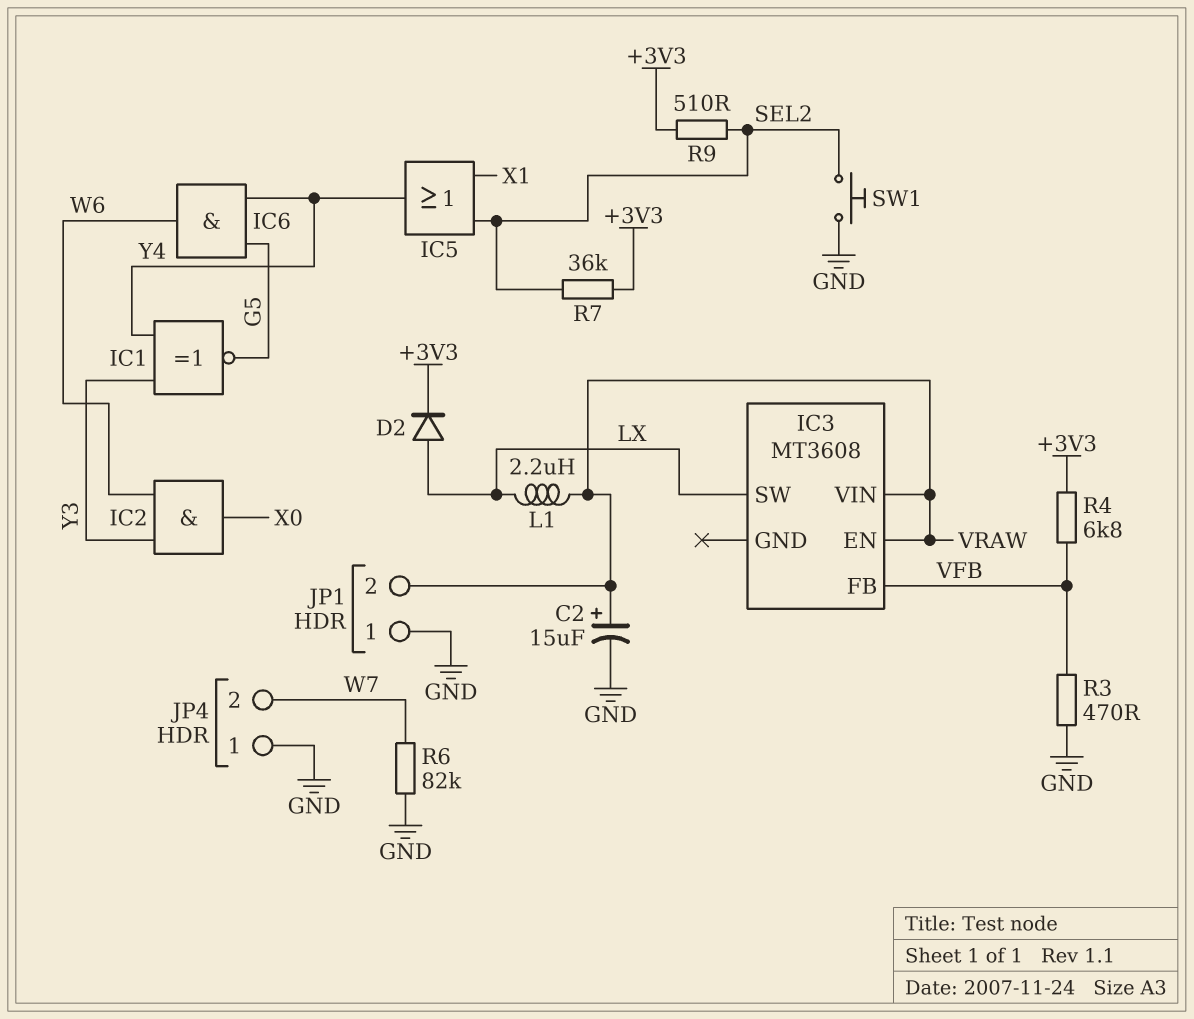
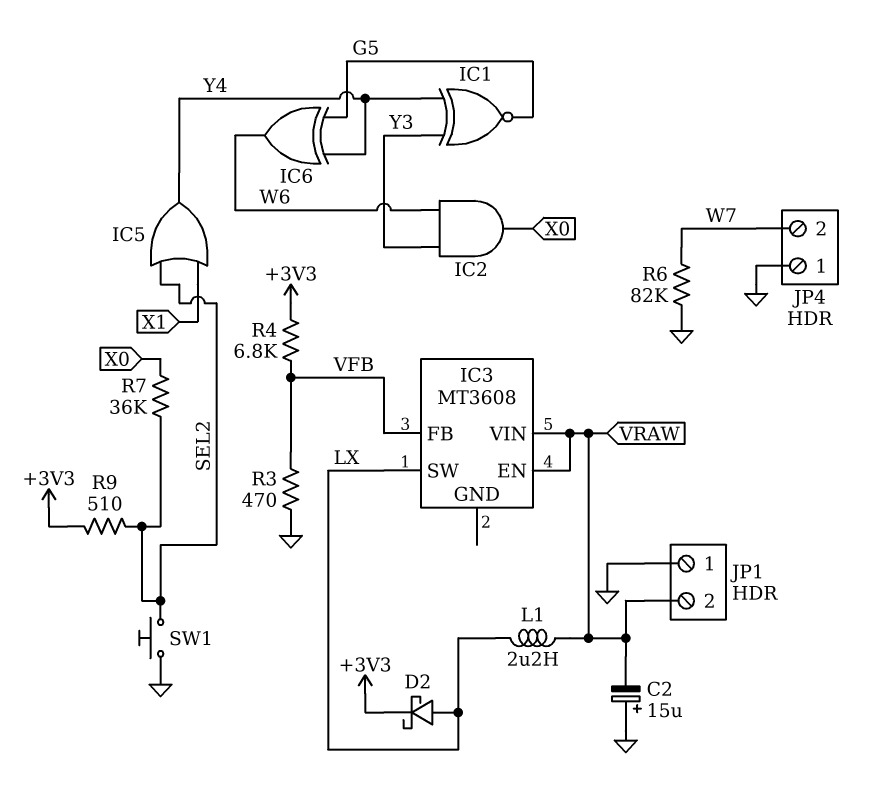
C2: 15uF (plus VRAW, minus GND) -> 15uF (plus GND, minus VRAW)
D2: diode (A LX, K +3V3) -> schottky (A LX, K +3V3)
IC6: AND (in G5, in Y4, out W6) -> XOR (in G5, in Y4, out W6)
R7: 36k (+3V3, SEL2) -> 36k (SEL2, X0)

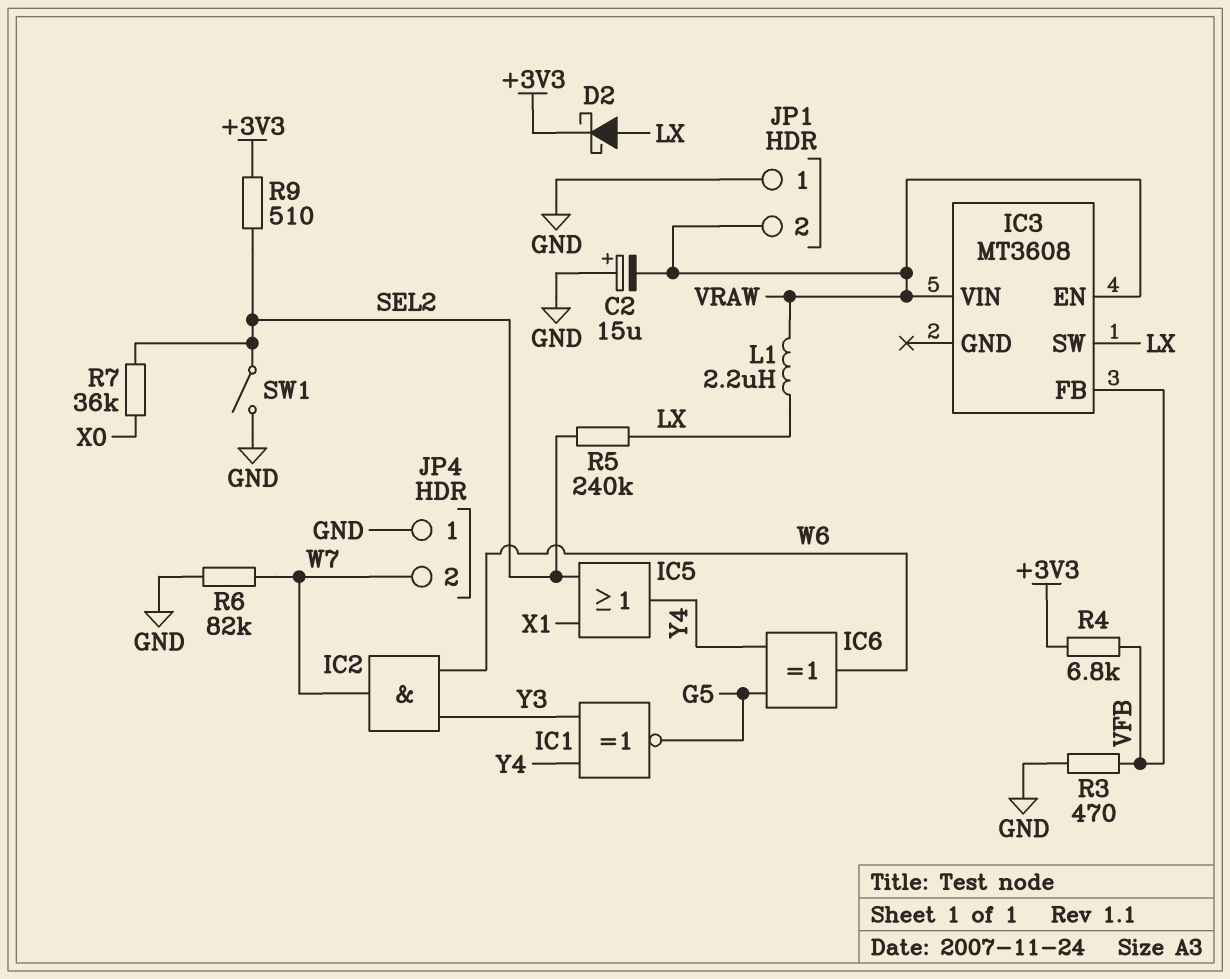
IC2: AND (in W6, in Y3, out X0) -> AND (in W6, in Y3, out W7)
R5: none -> 240k (LX, SEL2)
SW1: button (GND, SEL2) -> switch (GND, SEL2)

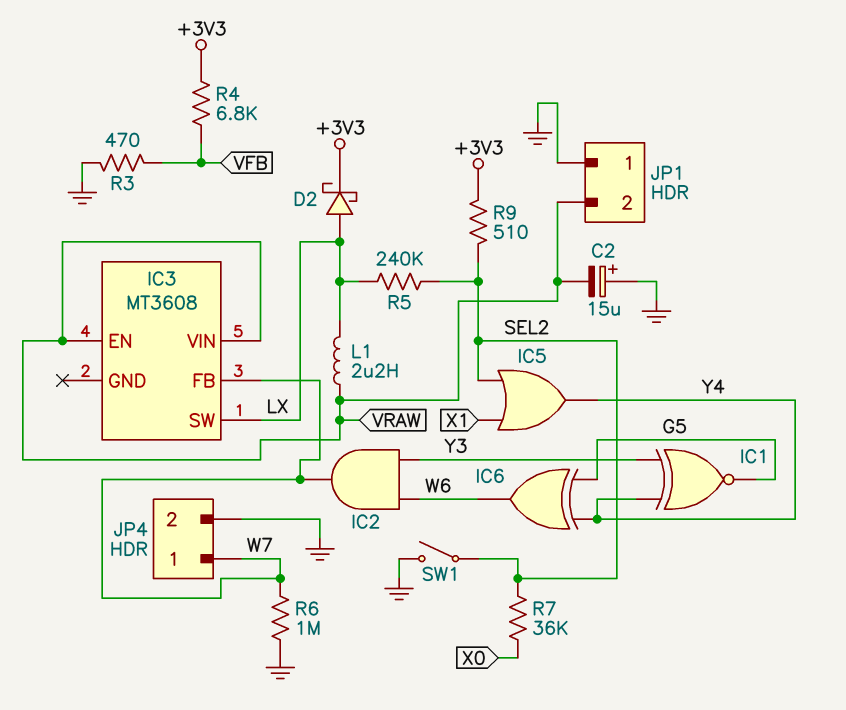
IC3 pin FB: VFB -> W7
JP4 pin 1: GND -> W7
JP4 pin 2: W7 -> GND
R6: 82k (GND, W7) -> 1M (GND, W7)

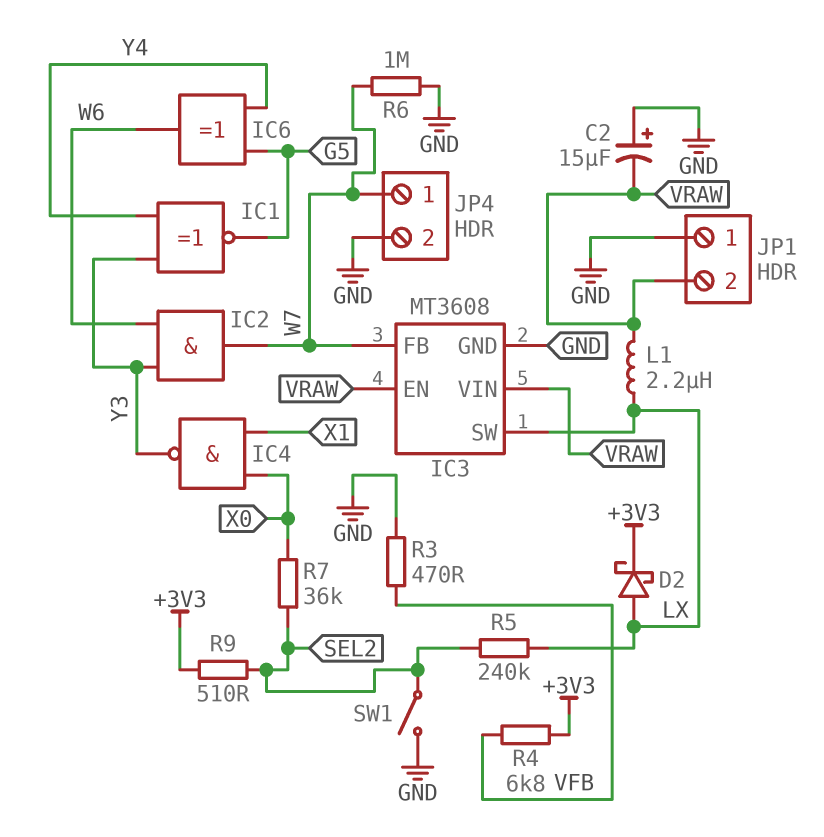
IC3 pin GND: none -> GND
IC4: none -> NAND (in X0, in X1, out Y3)
IC5: OR (in SEL2, in X1, out Y4) -> none

